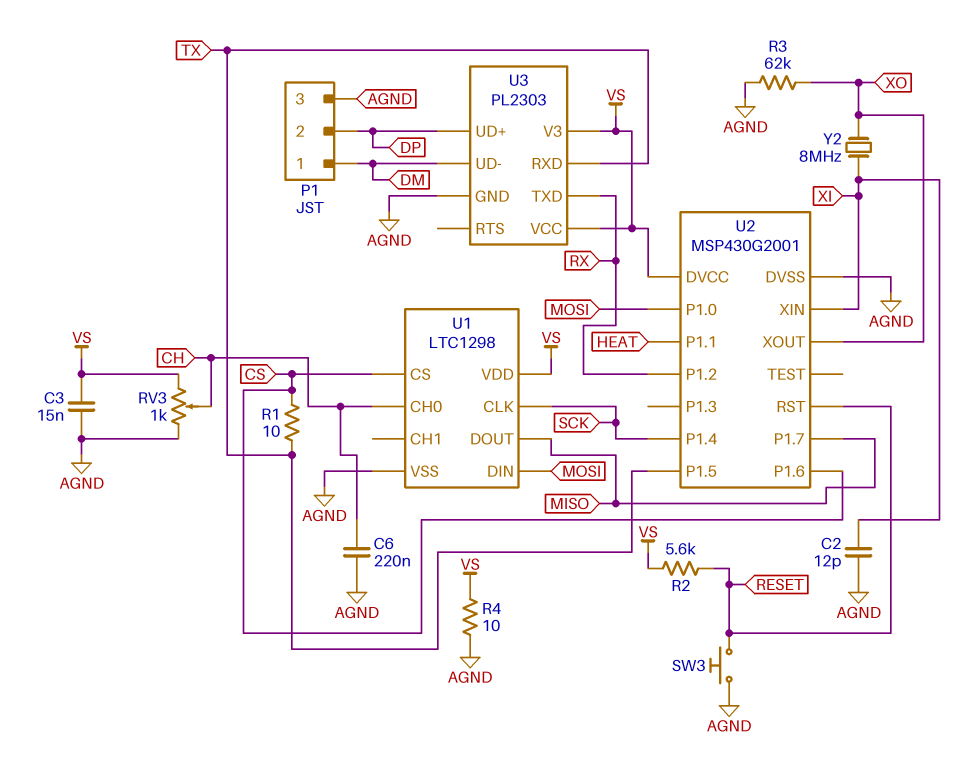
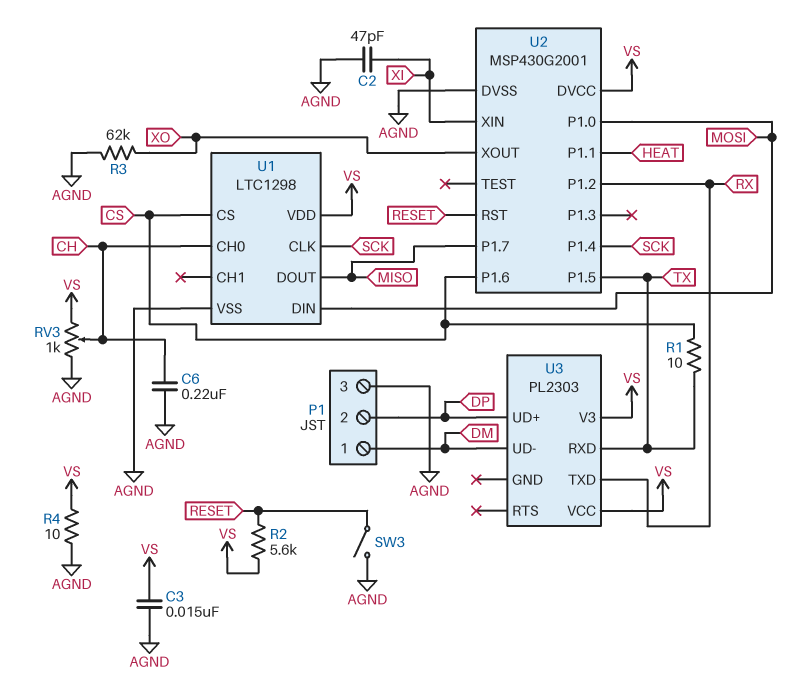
C2: 12pF (AGND, XI) -> 47pF (AGND, XI)
SW3: button (AGND, RESET) -> switch (AGND, RESET)
U3 pin GND: AGND -> none
Y2: 8MHz (XI, XO) -> none

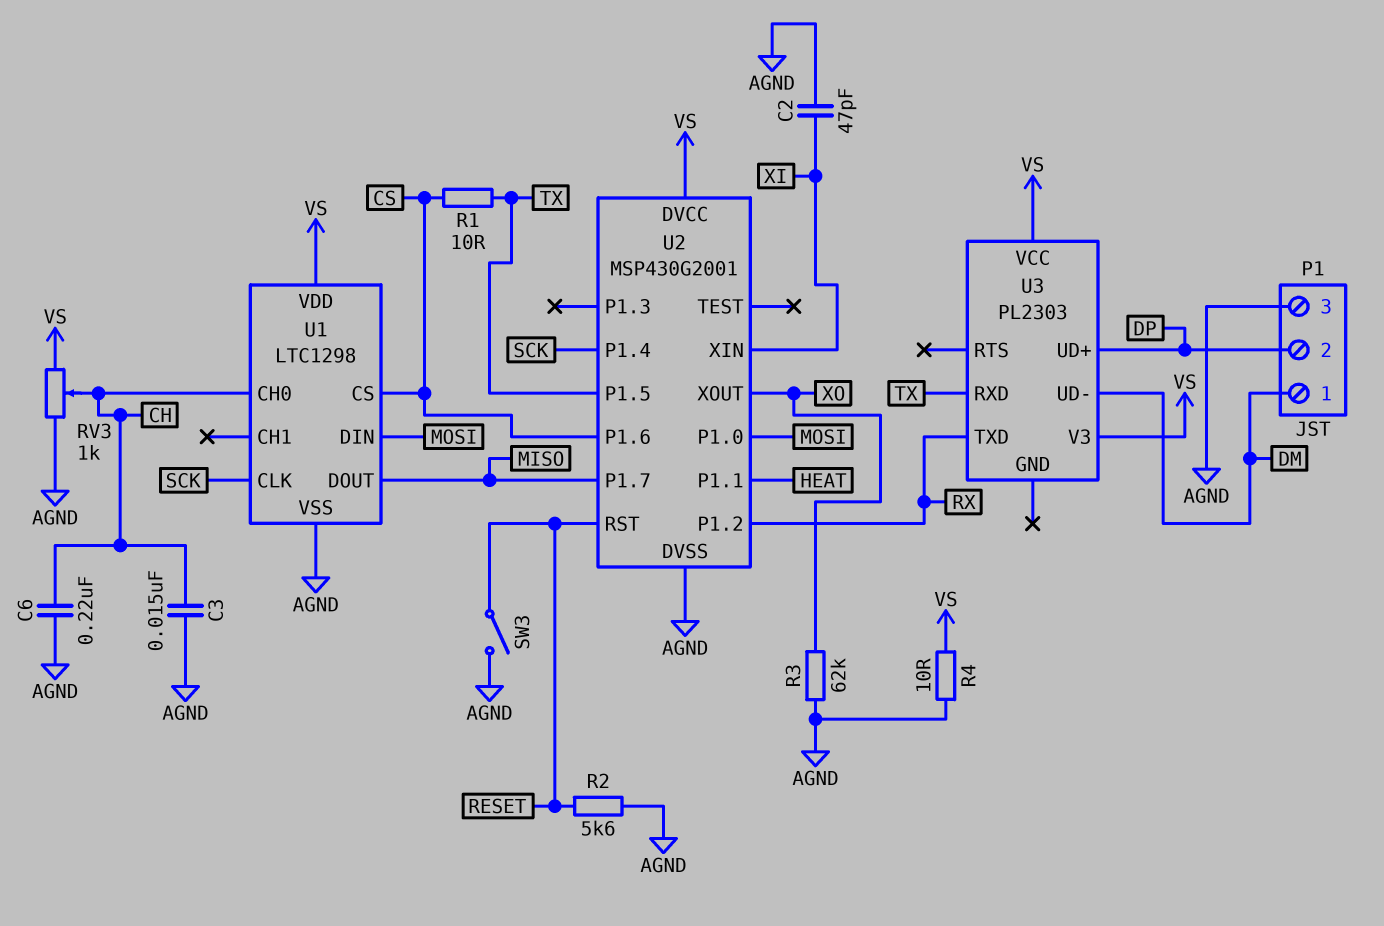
C3: 15nF (AGND, VS) -> 15nF (AGND, CH)
R2: 5.6k (RESET, VS) -> 5.6k (AGND, RESET)

